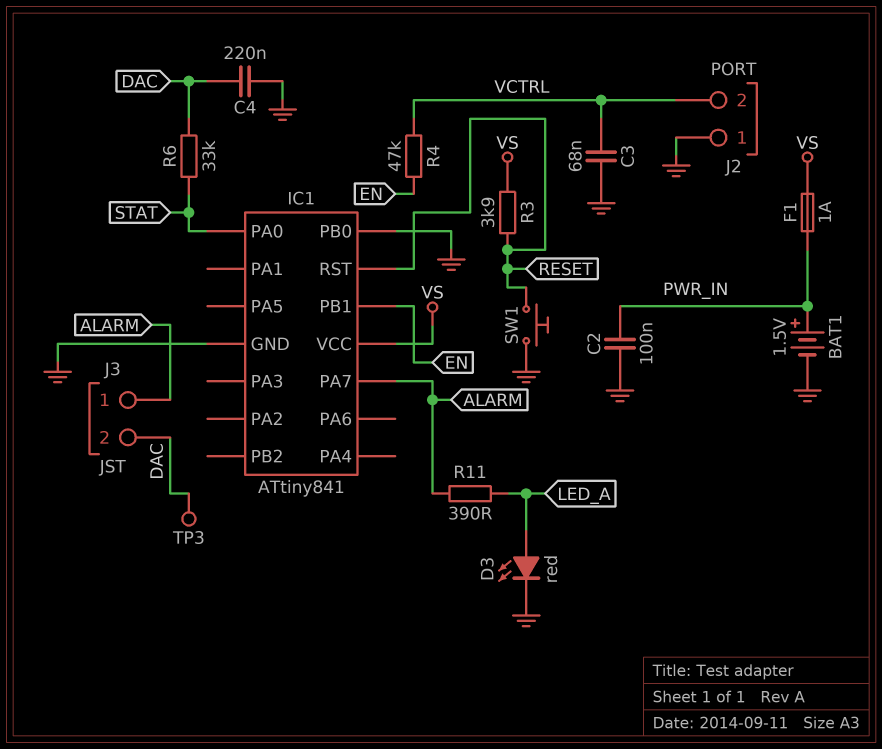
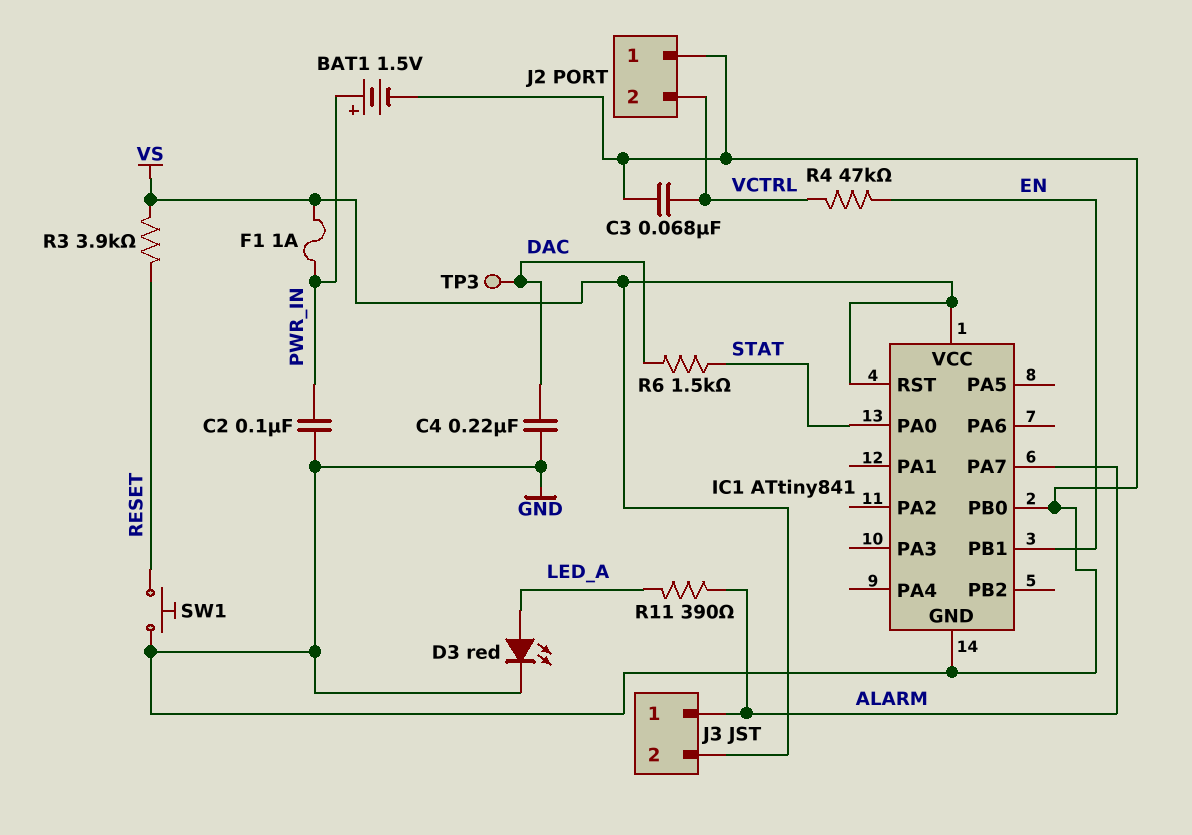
IC1 pin RST: RESET -> VS
J3 pin 2: DAC -> VS
R6: 33k (DAC, STAT) -> 1.5k (DAC, STAT)

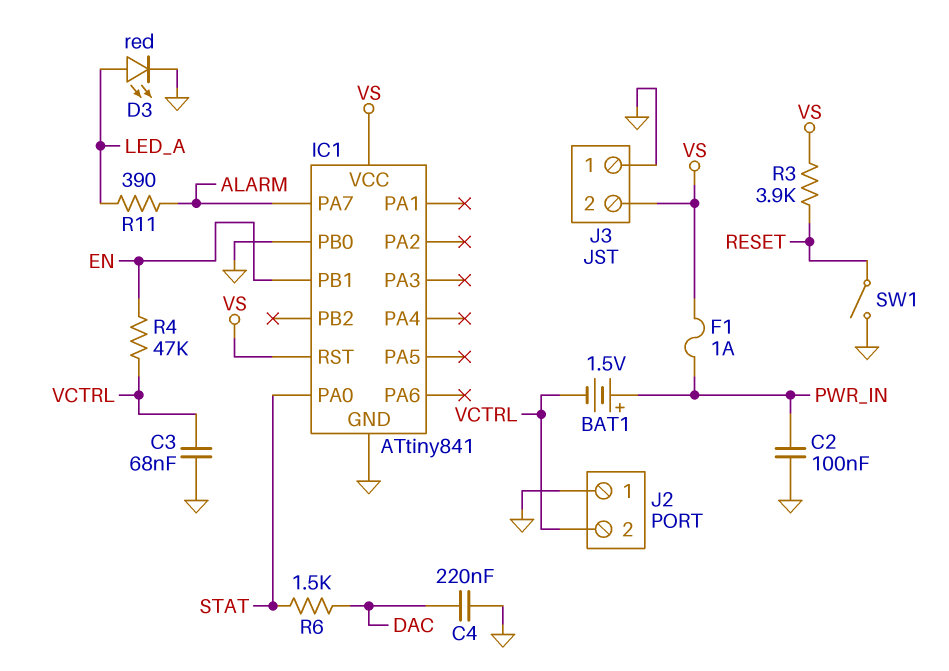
BAT1: 1.5V (plus PWR_IN, minus GND) -> 1.5V (plus PWR_IN, minus VCTRL)
J3 pin 1: ALARM -> GND
SW1: button (GND, RESET) -> switch (GND, RESET)
TP3: test point (DAC) -> none

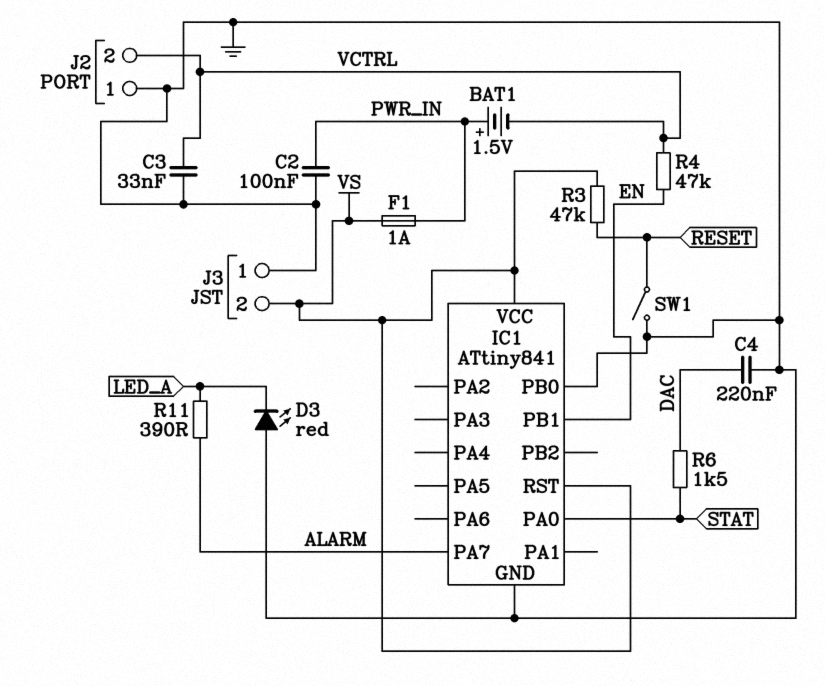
C3: 68nF (GND, VCTRL) -> 33nF (GND, VCTRL)
D3: LED red (A LED_A, K GND) -> LED red (A GND, K LED_A)
R3: 3.9k (RESET, VS) -> 47k (RESET, VS)

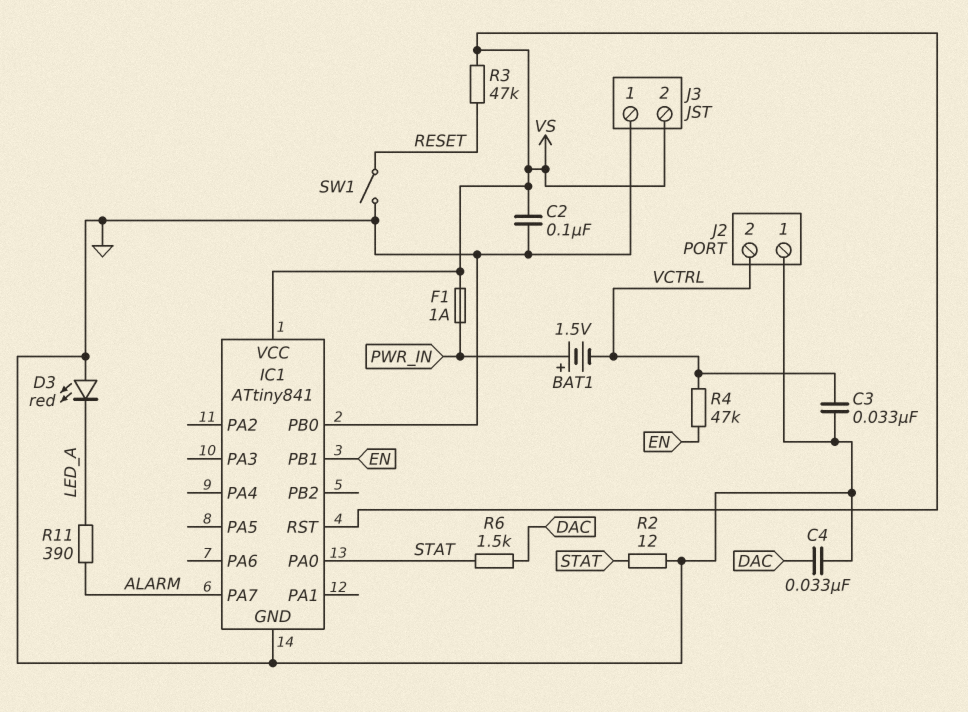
C2: 100nF (GND, PWR_IN) -> 100nF (GND, VS)
C4: 220nF (DAC, GND) -> 33nF (DAC, GND)
R2: none -> 12 (GND, STAT)

